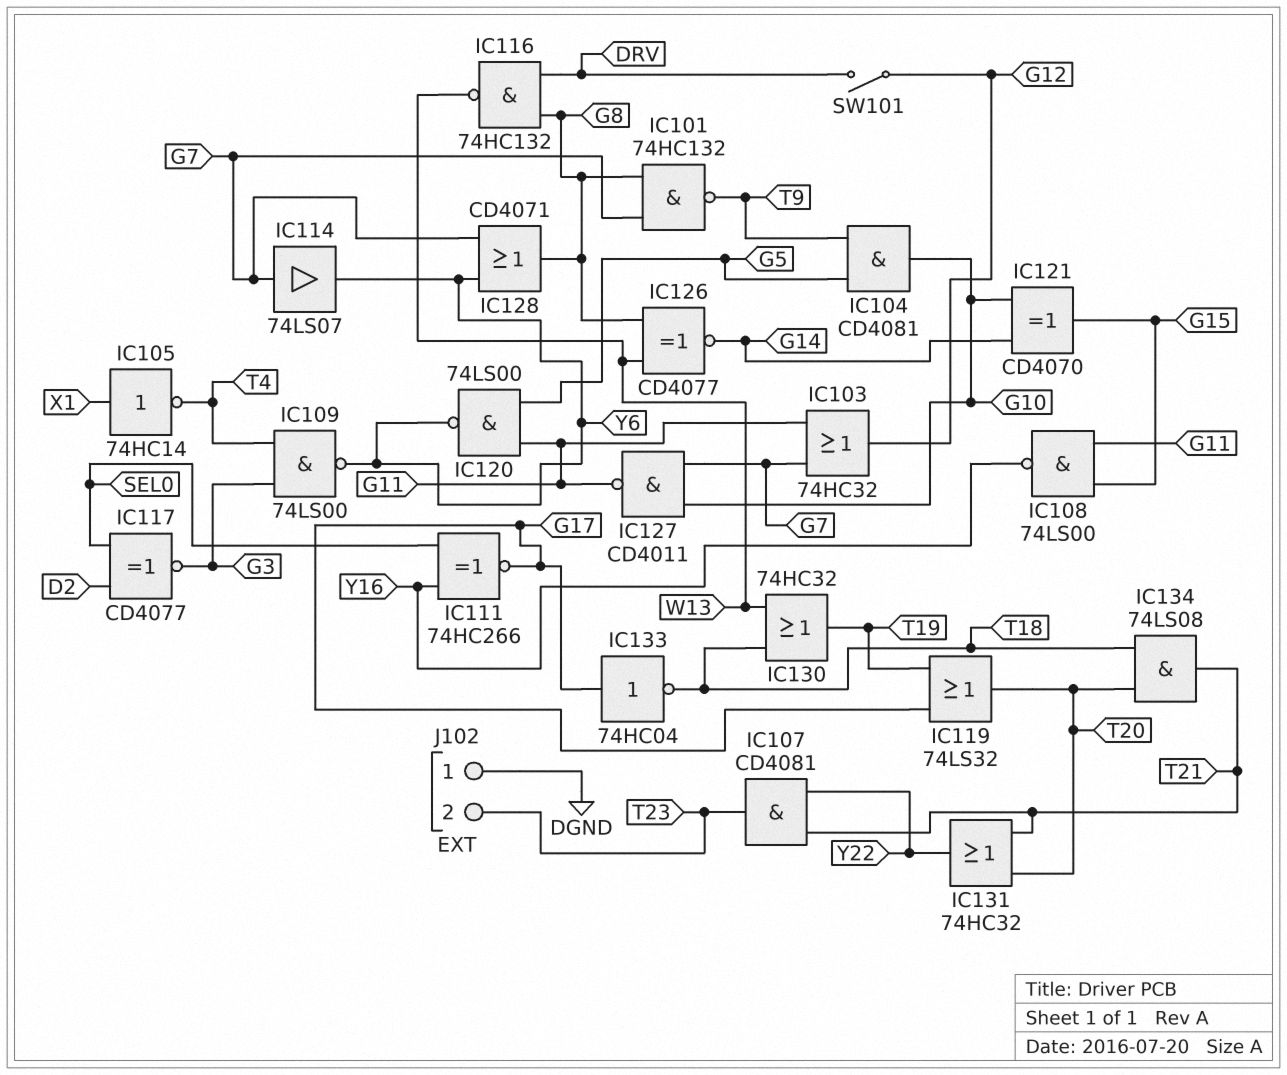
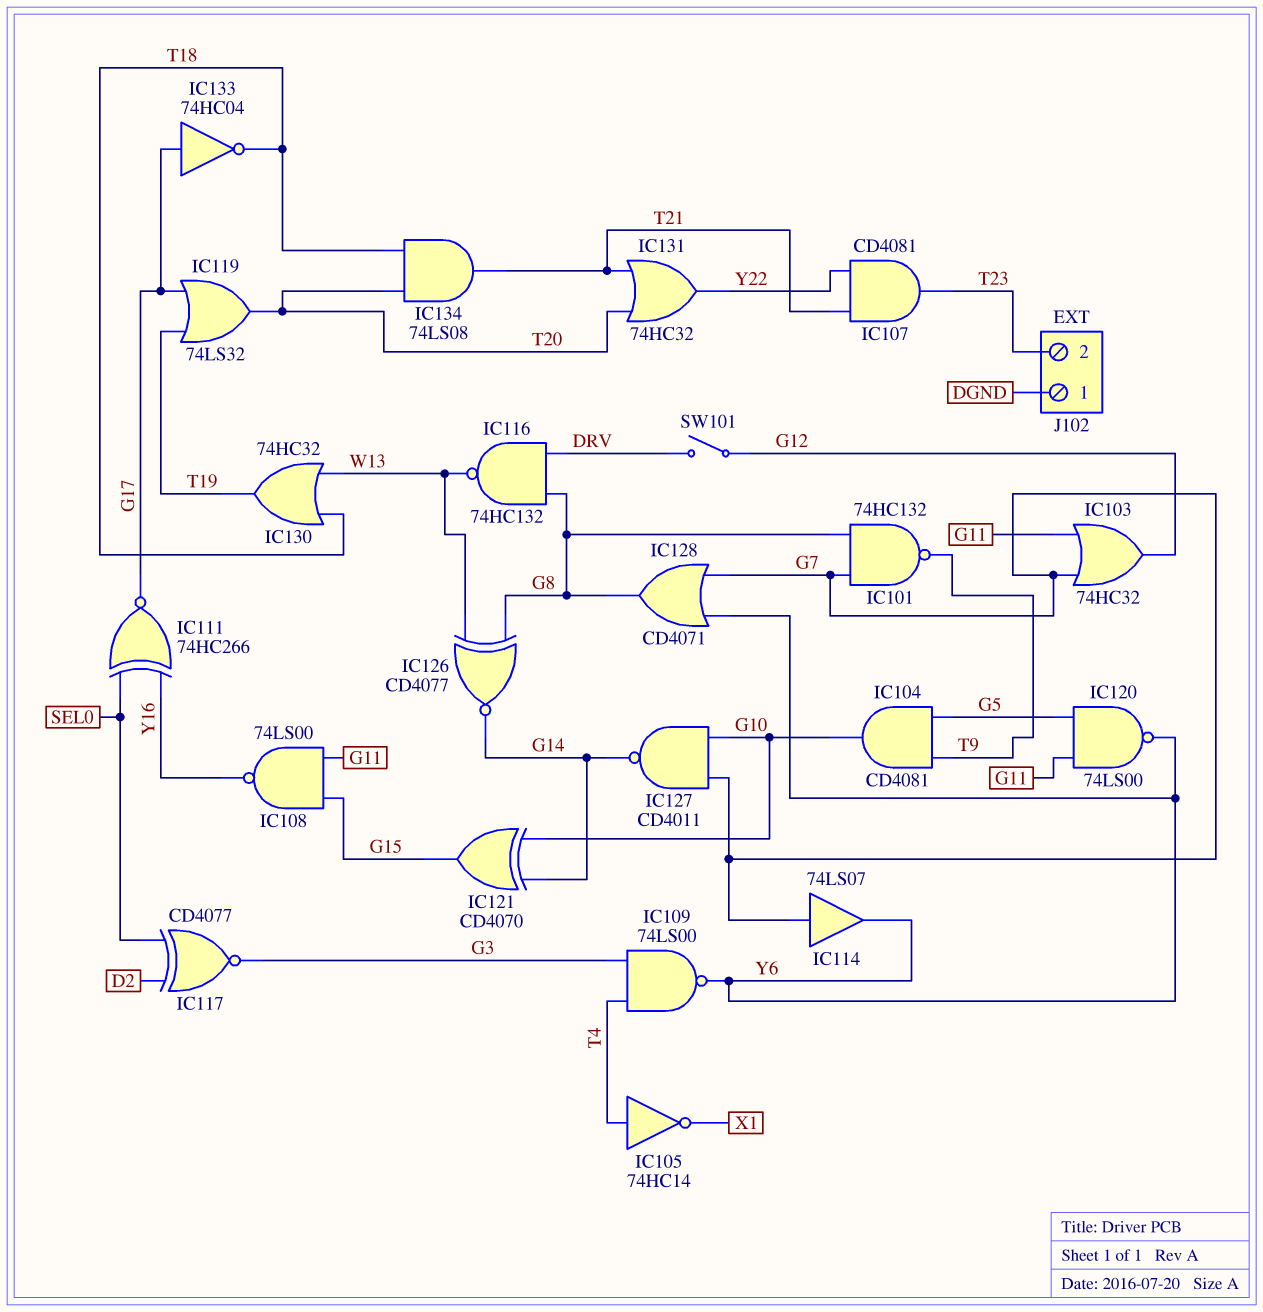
IC105: NOT 74HC14 (in X1, out T4) -> NOT 74HC14 (in T4, out X1)
IC127: NAND CD4011 (in G7, in G10, out G11) -> NAND CD4011 (in G7, in G10, out G14)

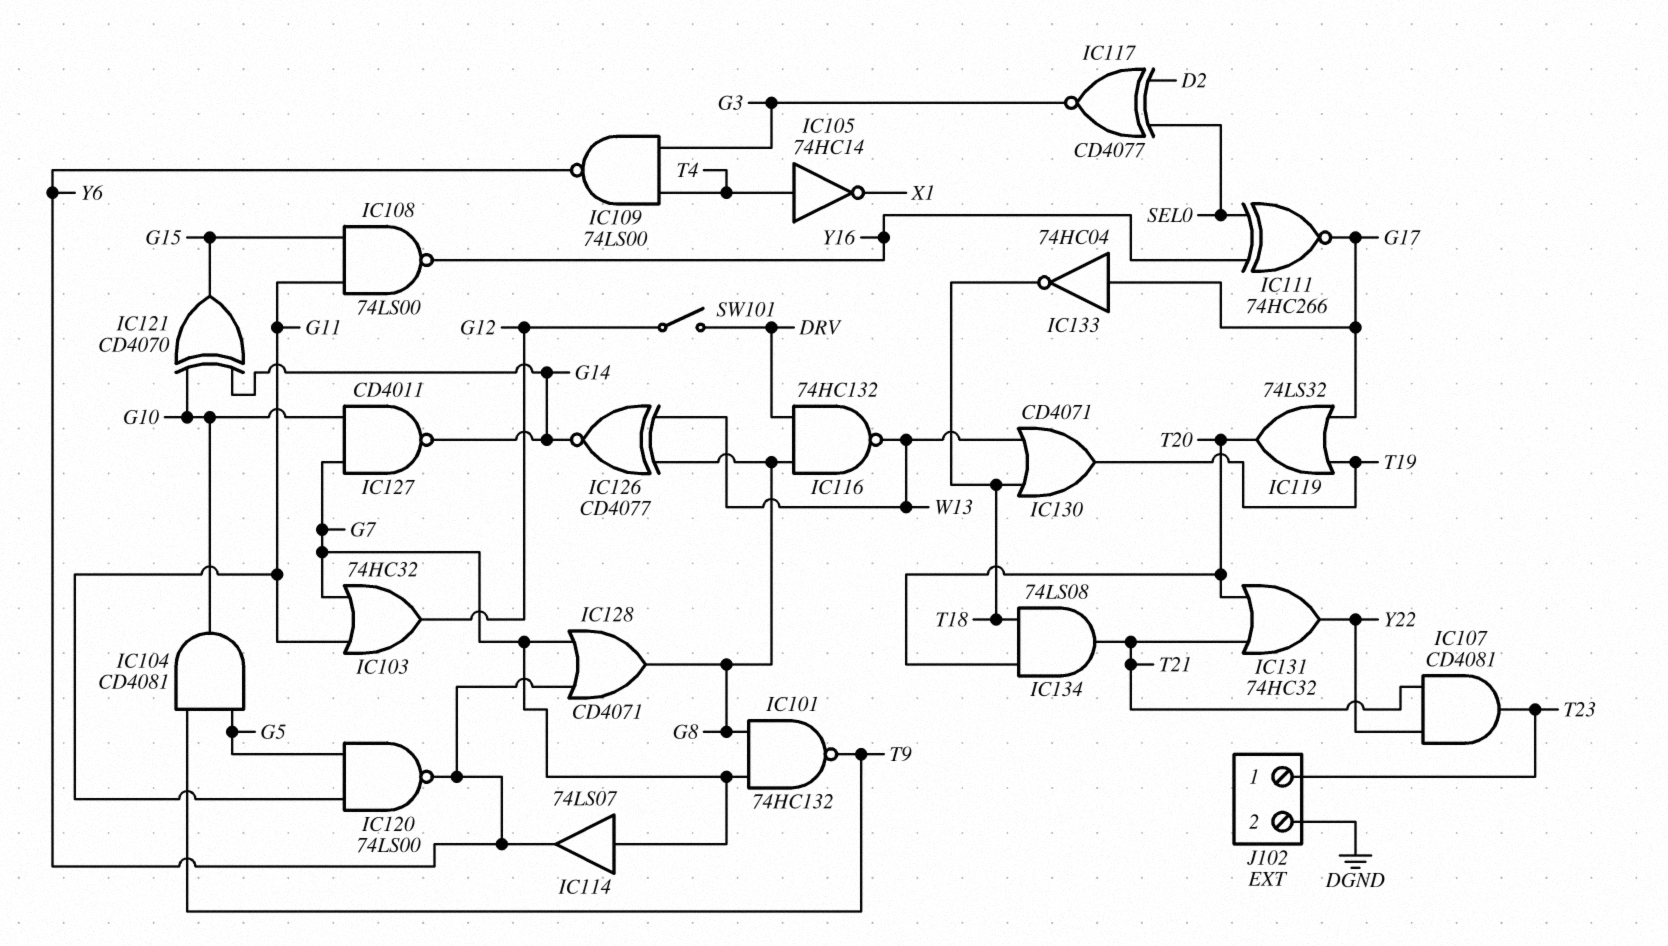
IC130: OR 74HC32 (in T18, in W13, out T19) -> OR CD4071 (in T18, in W13, out T19)
J102 pin 1: DGND -> T23
J102 pin 2: T23 -> DGND

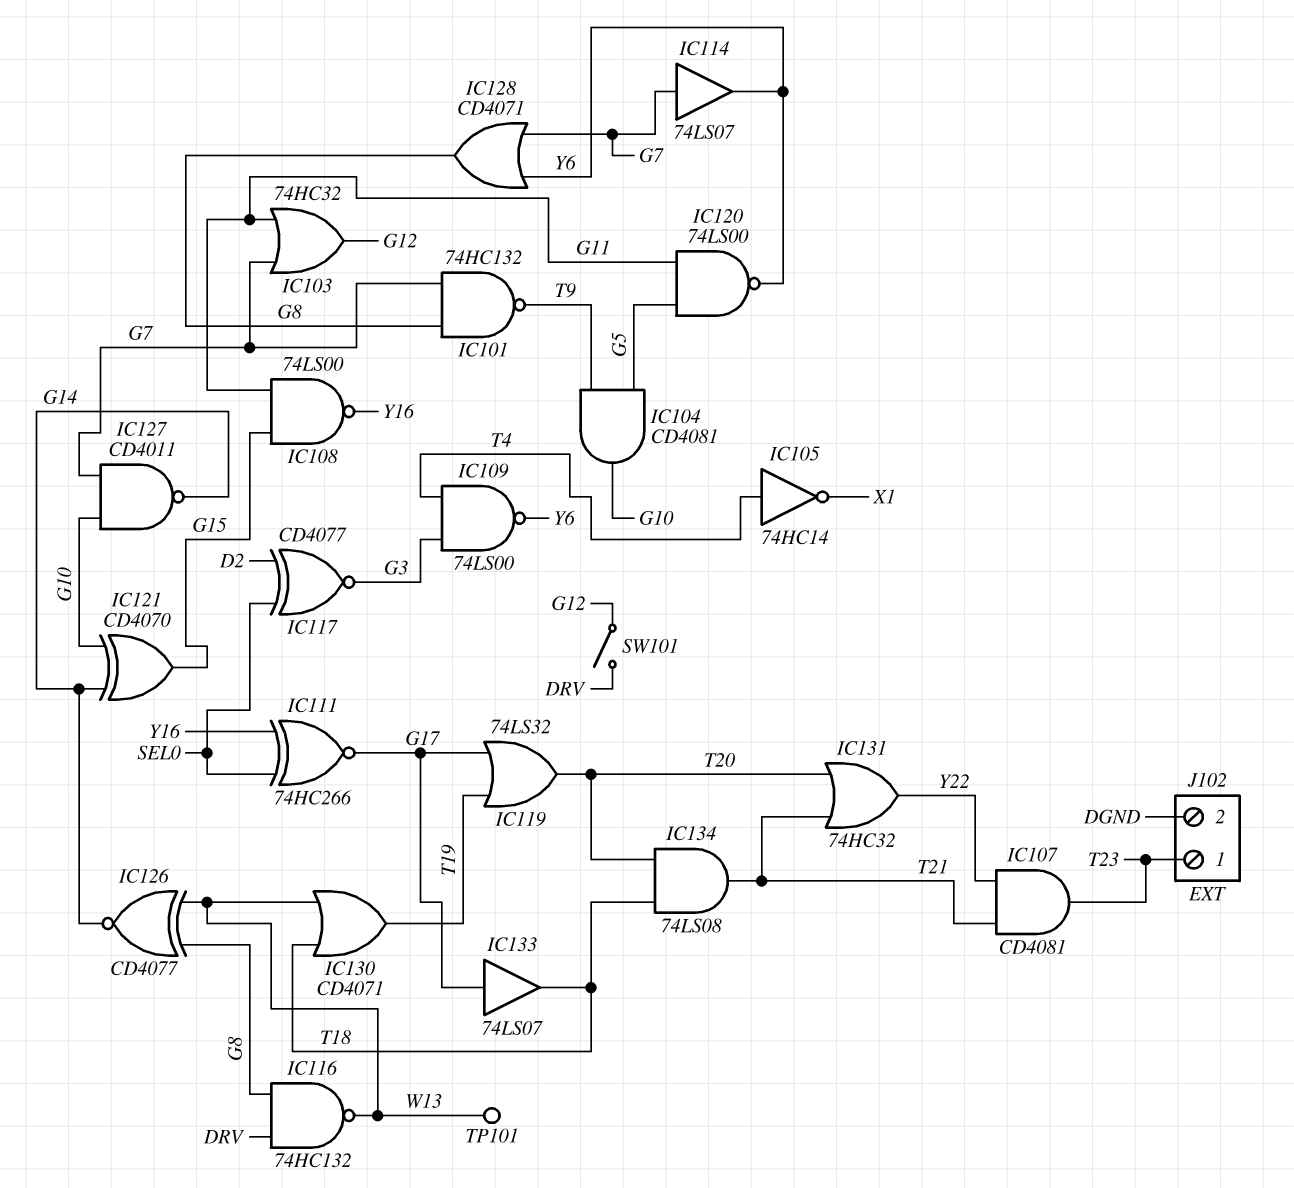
IC133: NOT 74HC04 (in G17, out T18) -> buffer 74LS07 (in G17, out T18)
TP101: none -> test point (W13)

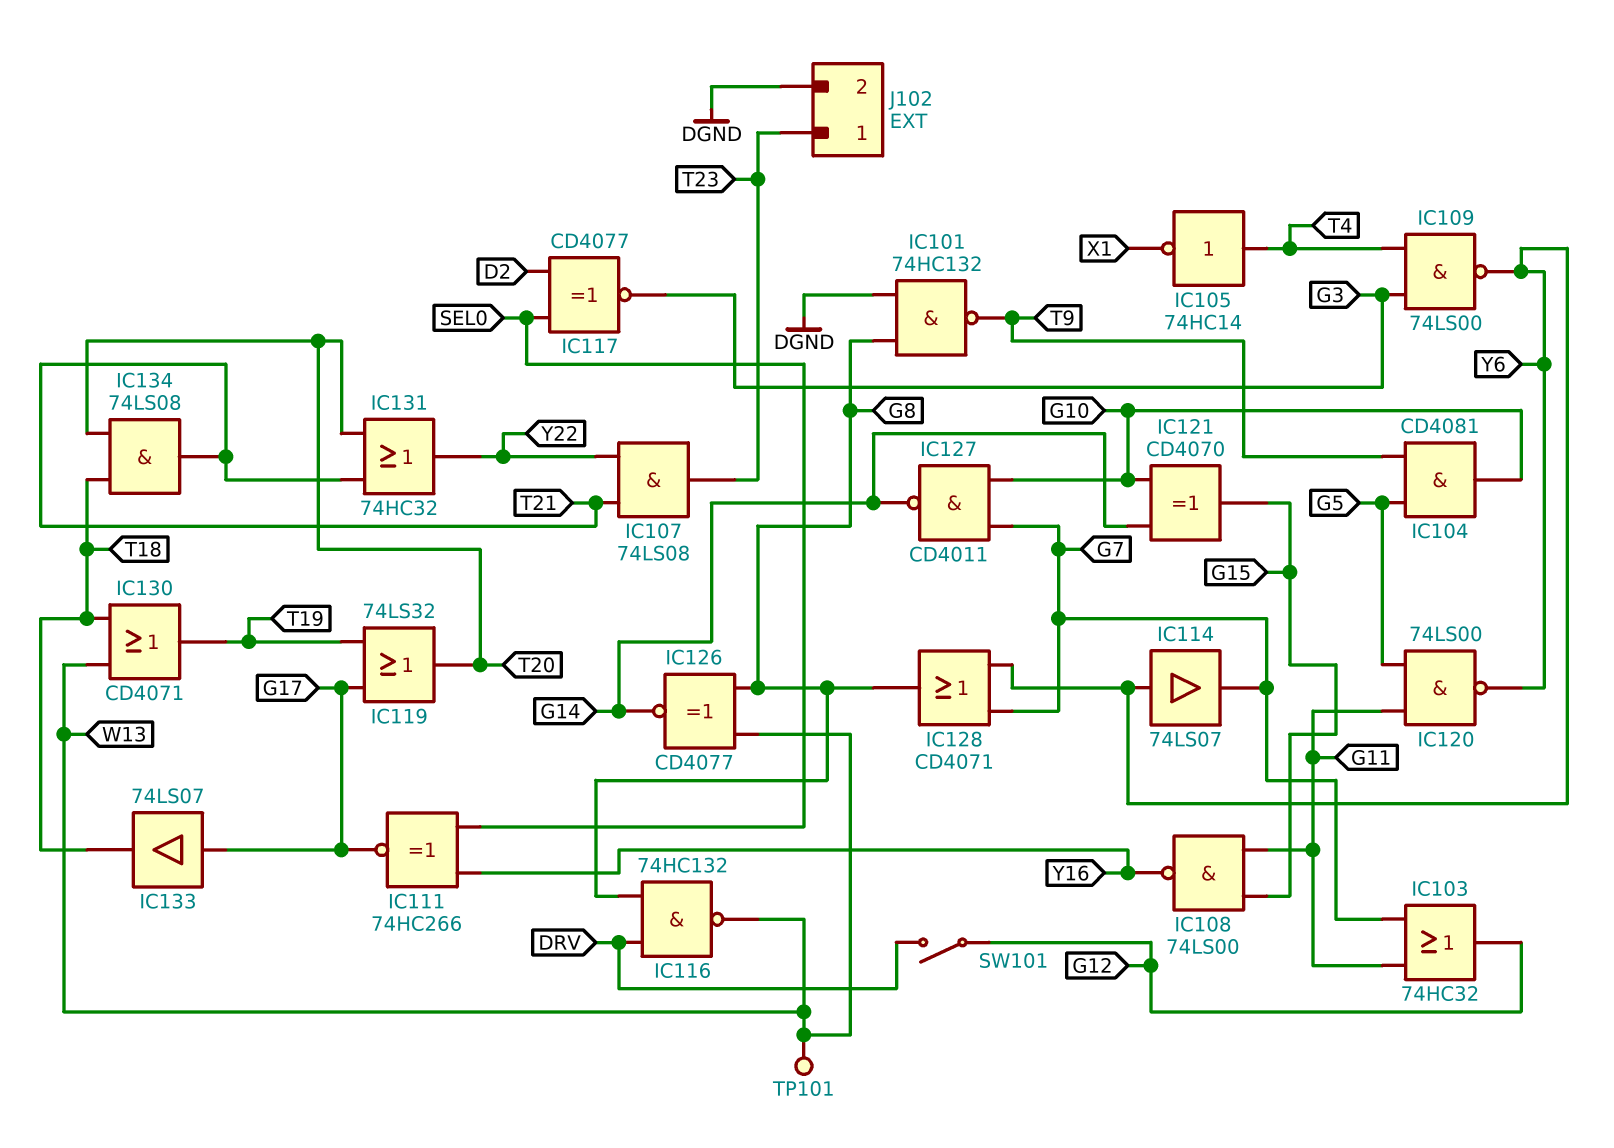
IC101: NAND 74HC132 (in G7, in G8, out T9) -> NAND 74HC132 (in DGND, in G8, out T9)
IC107: AND CD4081 (in T21, in Y22, out T23) -> AND 74LS08 (in T21, in Y22, out T23)
IC114: buffer 74LS07 (in G7, out Y6) -> buffer 74LS07 (in Y6, out G7)

